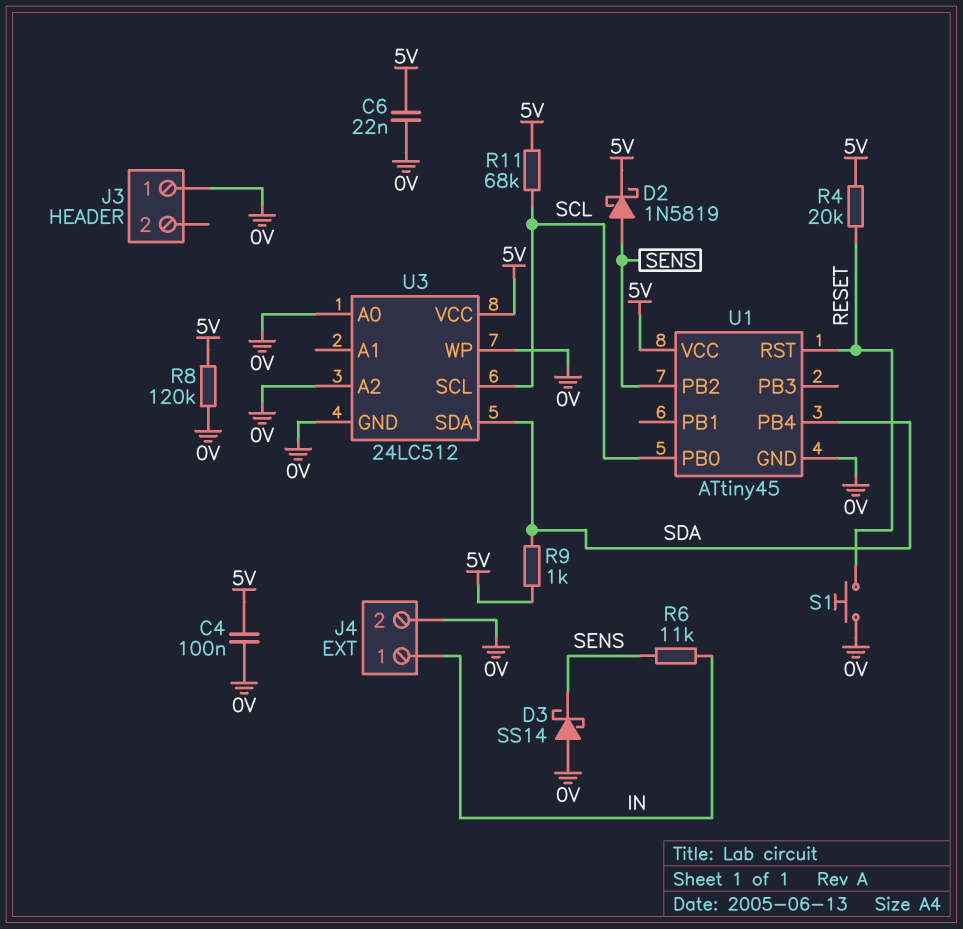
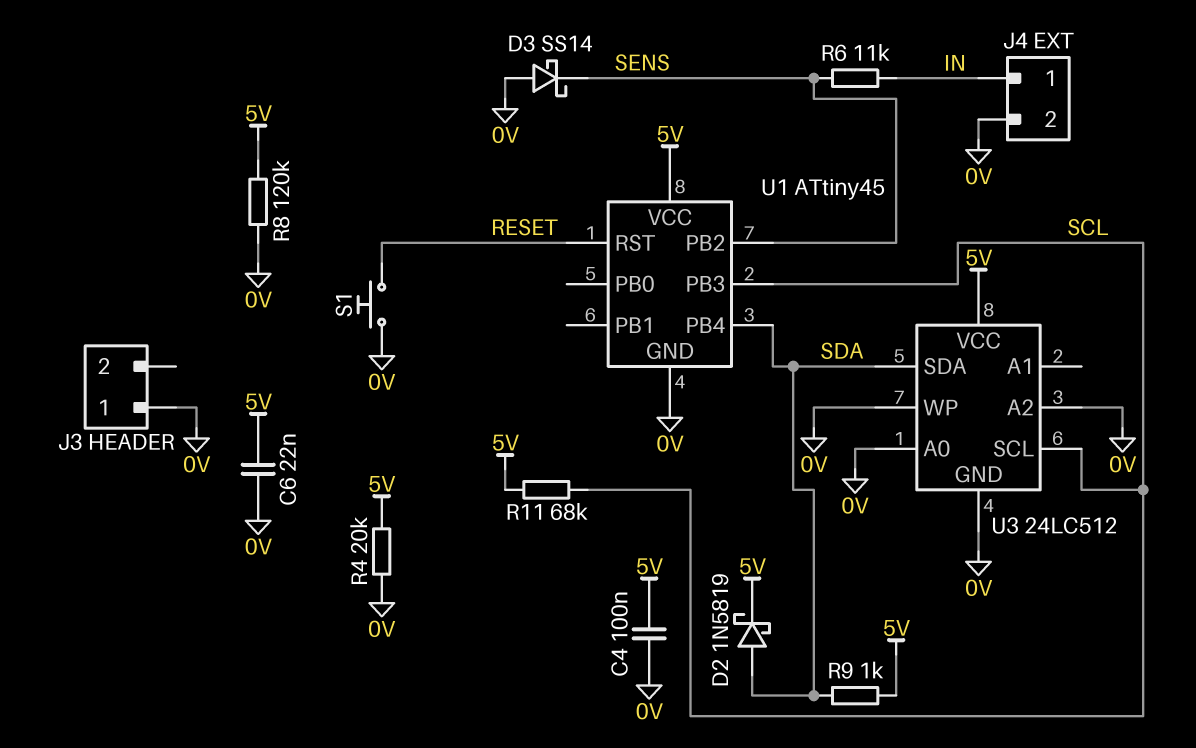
D2: schottky 1N5819 (A SENS, K 5V) -> schottky 1N5819 (A SDA, K 5V)
R4: 20k (5V, RESET) -> 20k (0V, 5V)
U1 pin PB0: SCL -> none
U1 pin PB3: none -> SCL

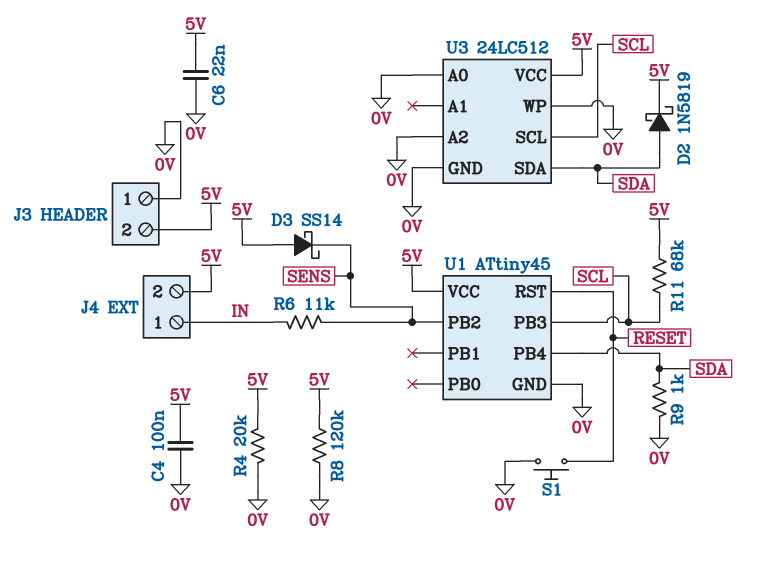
D3: schottky SS14 (A 0V, K SENS) -> schottky SS14 (A 5V, K SENS)
J3 pin 2: none -> 5V
J4 pin 2: 0V -> 5V
R9: 1k (5V, SDA) -> 1k (0V, SDA)

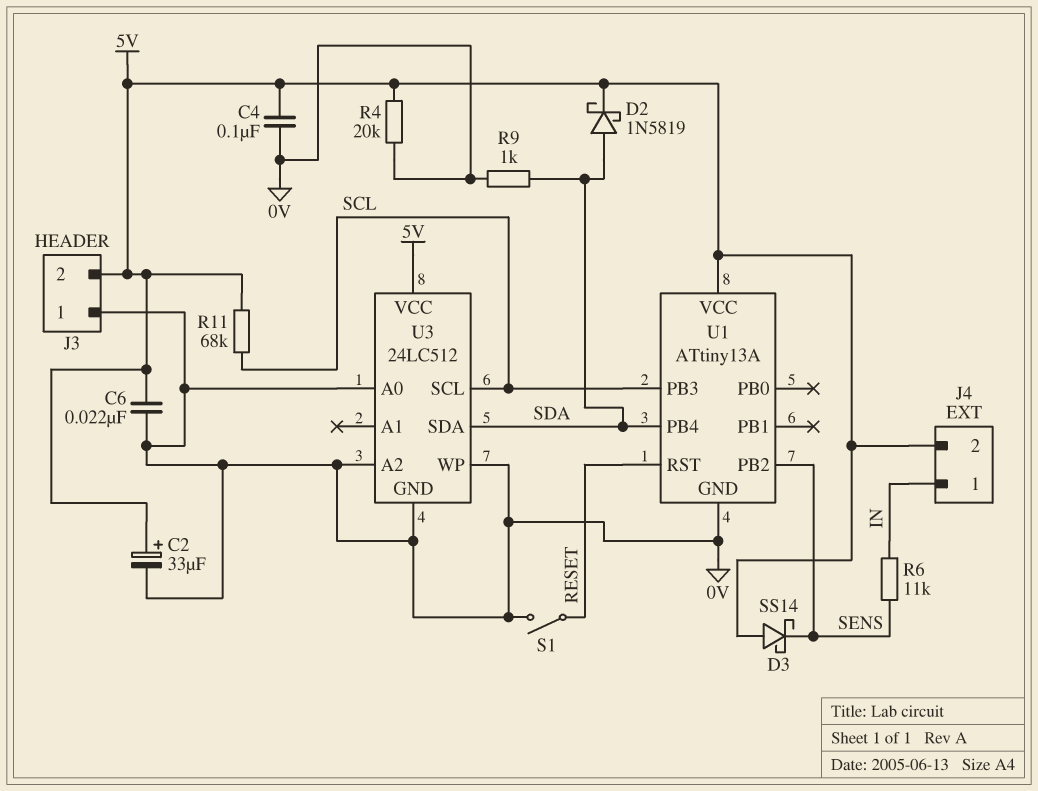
C2: none -> 33uF (plus 5V, minus 0V)
R8: 120k (0V, 5V) -> none
S1: button (0V, RESET) -> switch (0V, RESET)
U1: ATtiny45 -> ATtiny13A

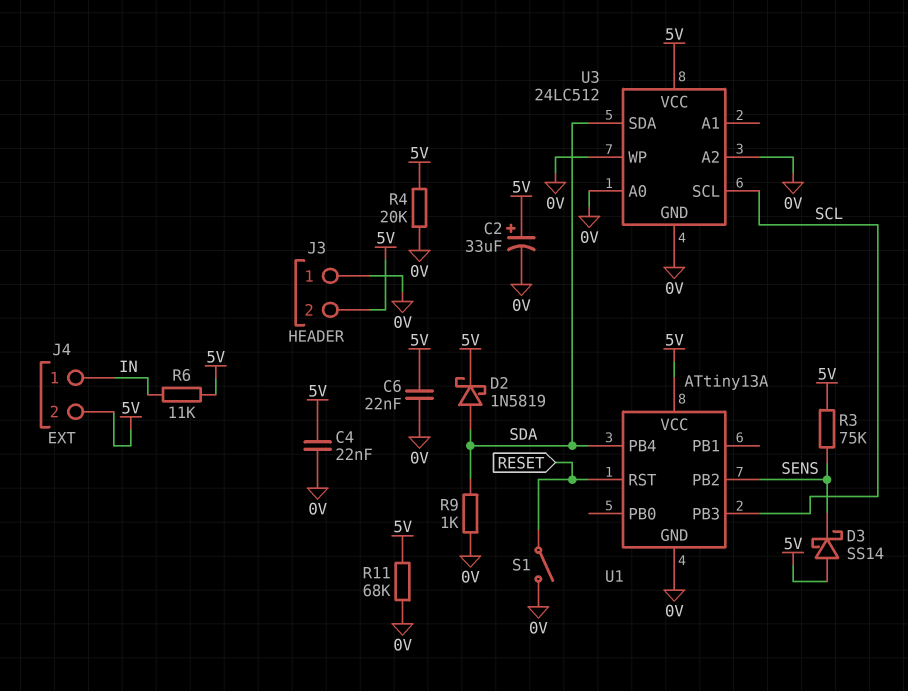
C4: 100nF (0V, 5V) -> 22nF (0V, 5V)
R3: none -> 75k (5V, SENS)
R6: 11k (IN, SENS) -> 11k (5V, IN)
R11: 68k (5V, SCL) -> 68k (0V, 5V)

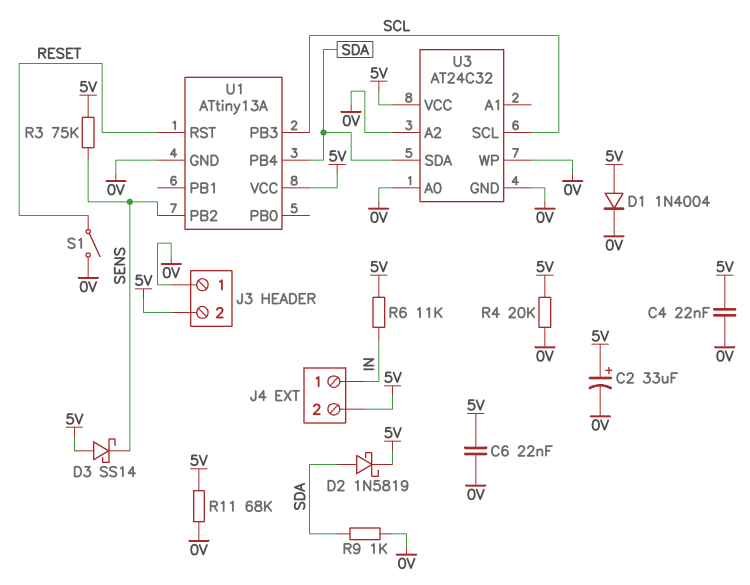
D1: none -> diode 1N4004 (A 5V, K 0V)
U3: 24LC512 -> AT24C32

